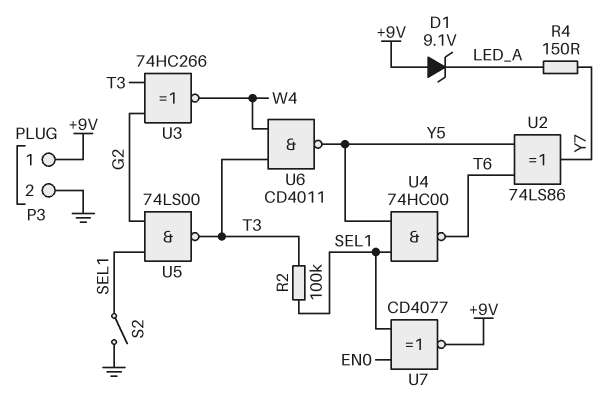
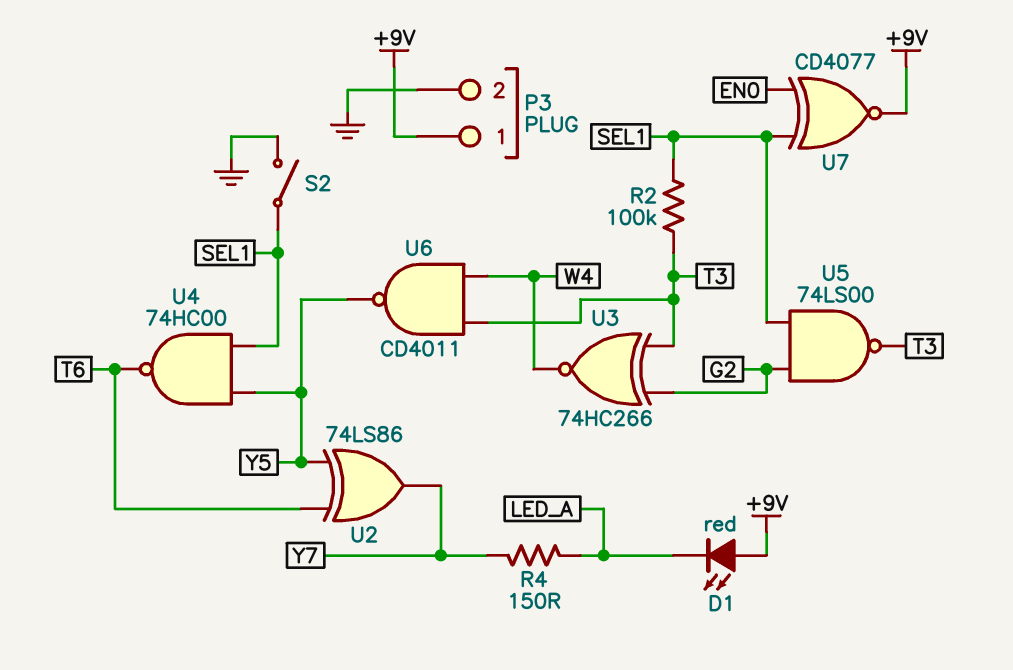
D1: zener 9.1V (A +9V, K LED_A) -> LED red (A +9V, K LED_A)

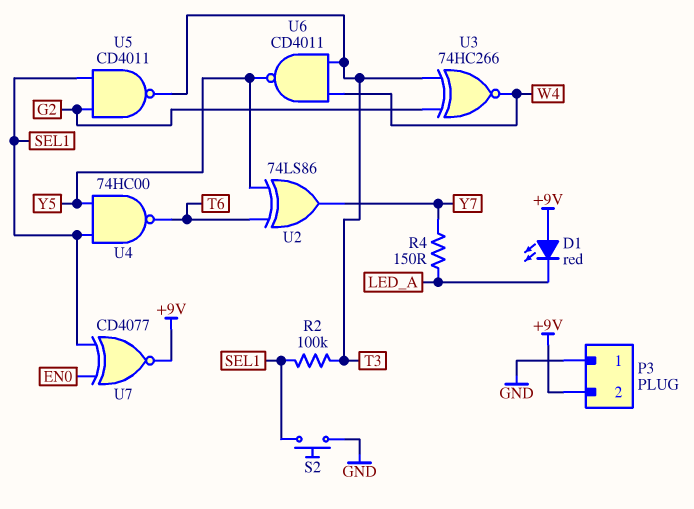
P3 pin 1: +9V -> GND
P3 pin 2: GND -> +9V
S2: switch (GND, SEL1) -> button (GND, SEL1)
U5: NAND 74LS00 (in G2, in SEL1, out T3) -> NAND CD4011 (in G2, in SEL1, out T3)

